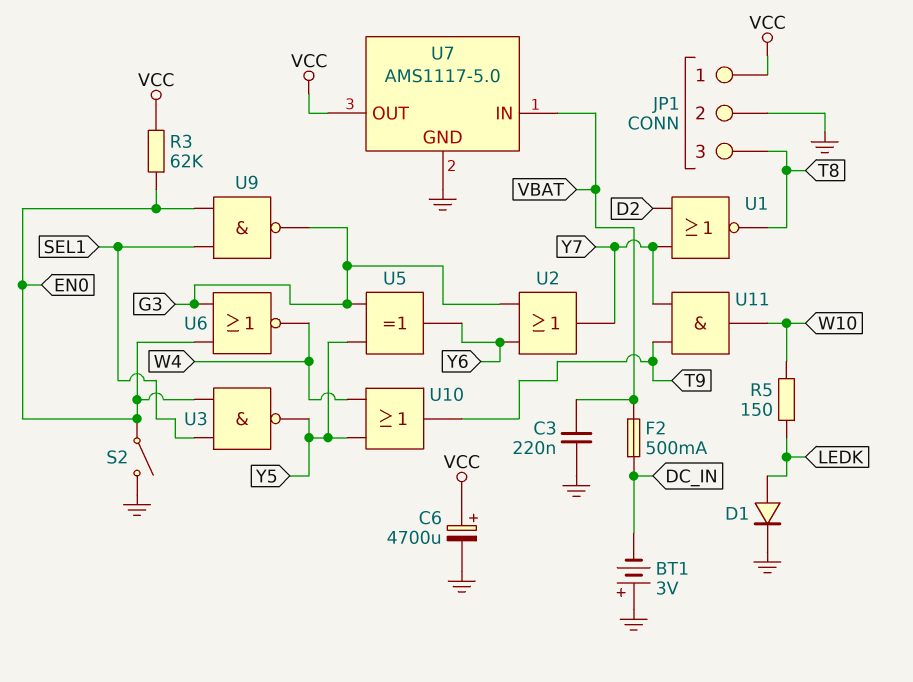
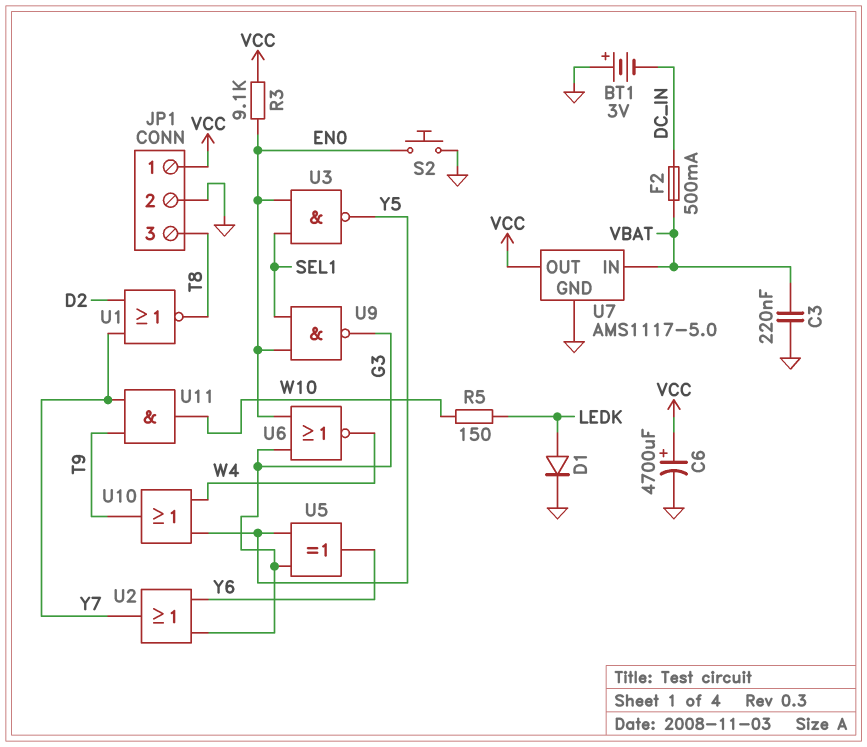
R3: 62k (EN0, VCC) -> 9.1k (EN0, VCC)
S2: switch (EN0, GND) -> button (EN0, GND)

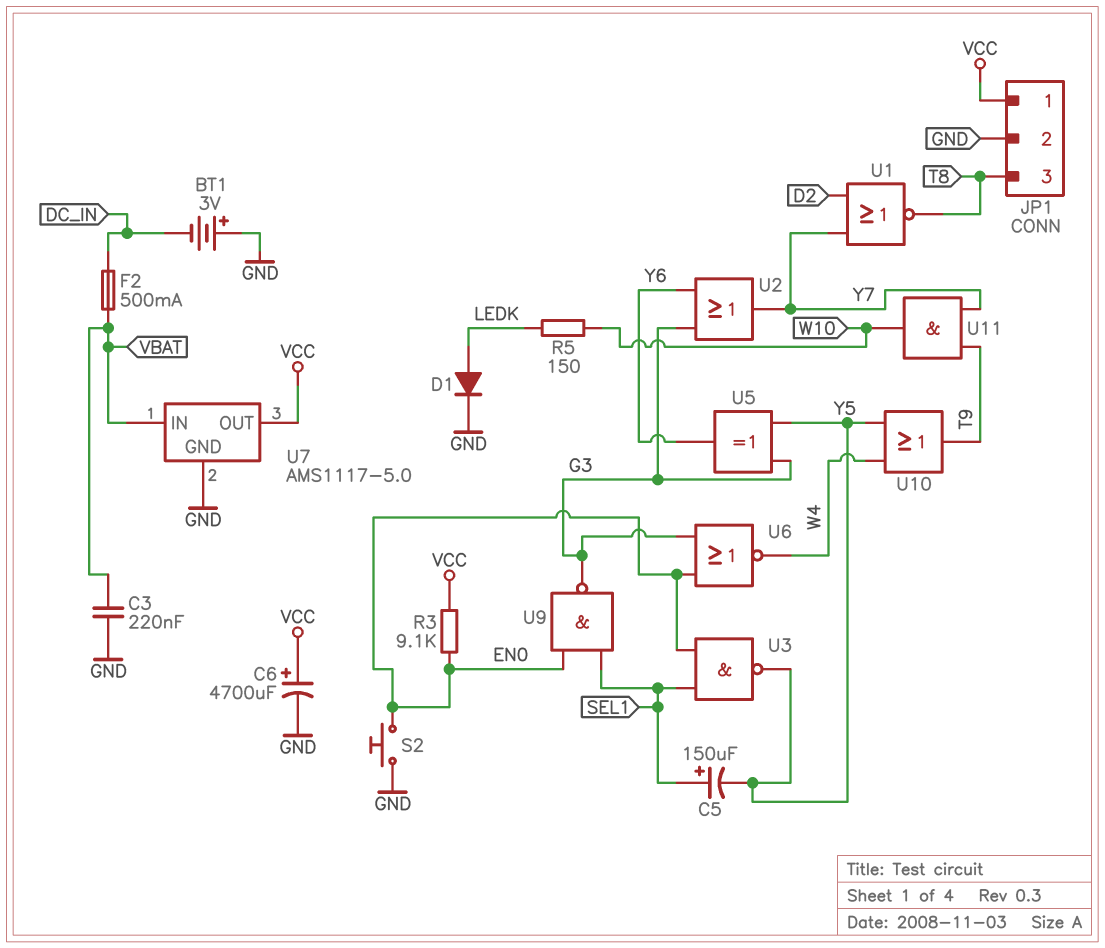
C5: none -> 150uF (plus SEL1, minus Y5)

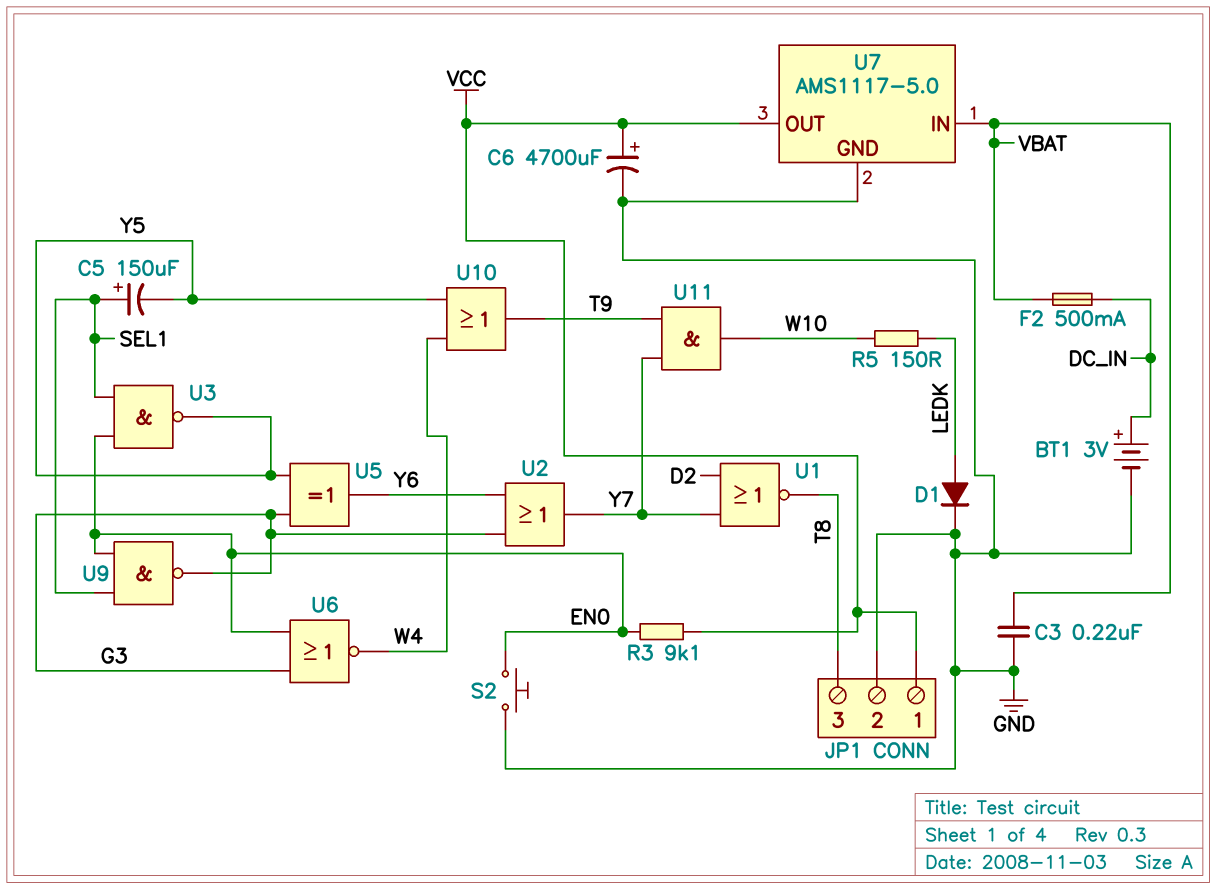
BT1: 3V (plus GND, minus DC_IN) -> 3V (plus DC_IN, minus GND)

